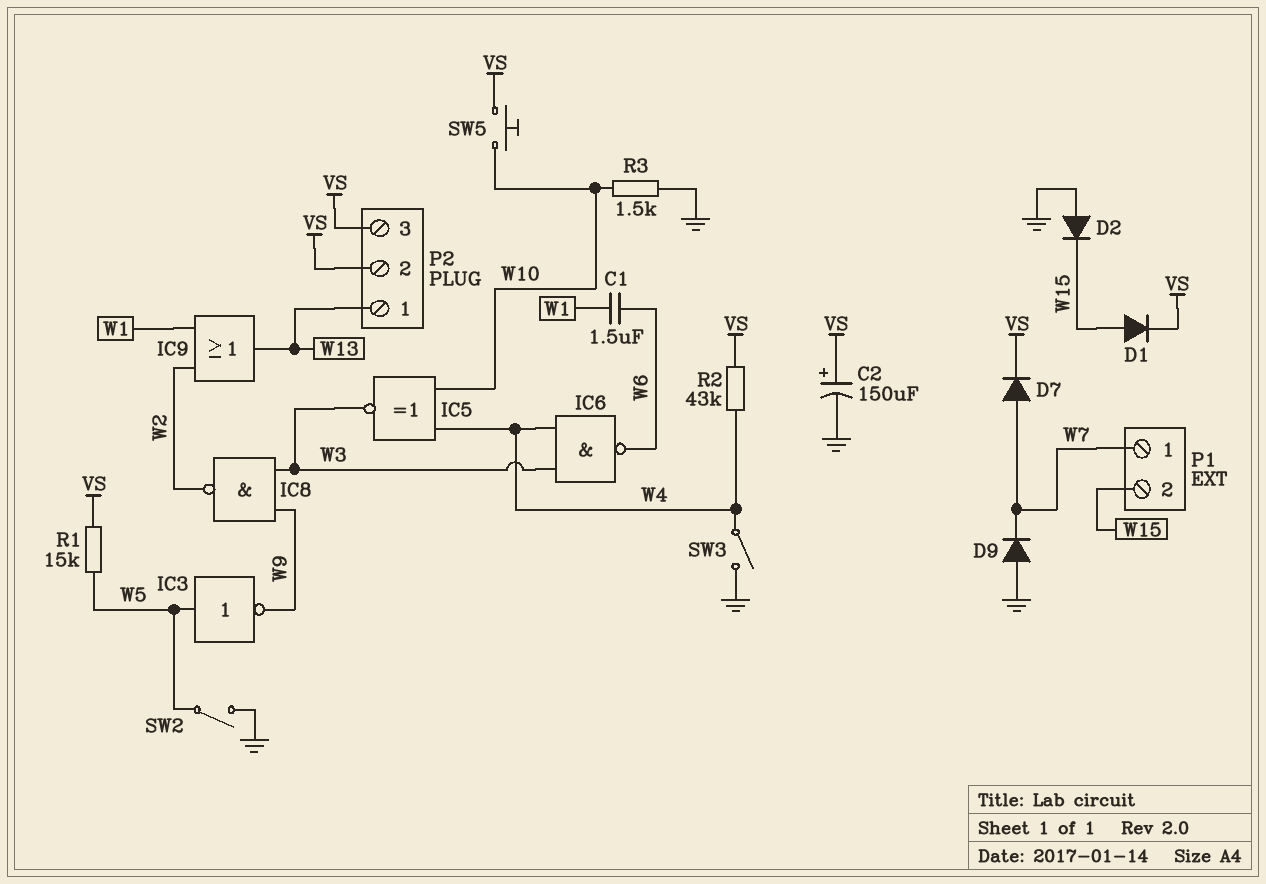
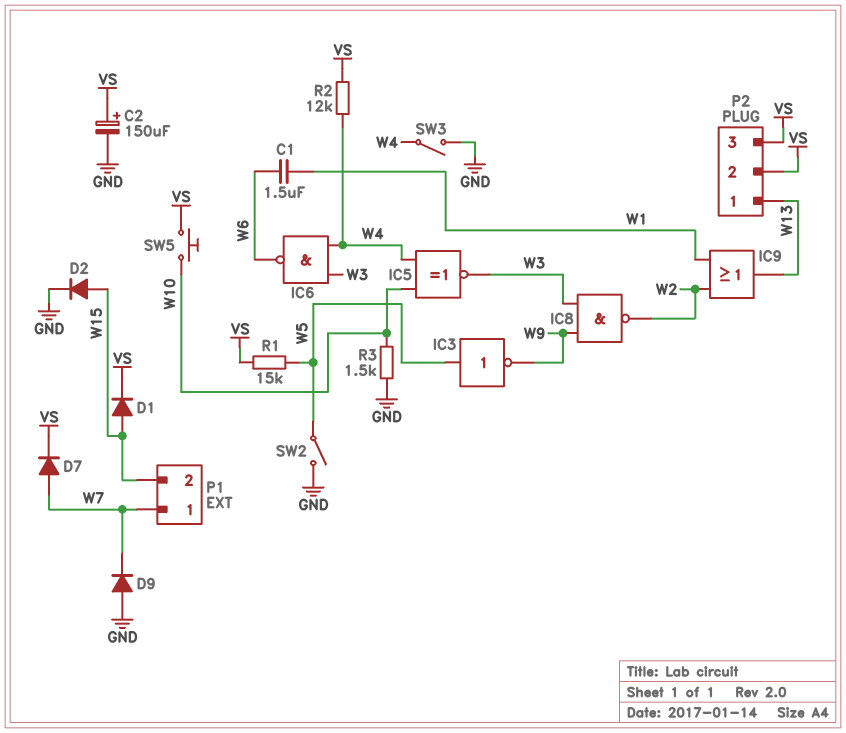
D2: diode (A GND, K W15) -> diode (A W15, K GND)
R2: 43k (VS, W4) -> 12k (VS, W4)

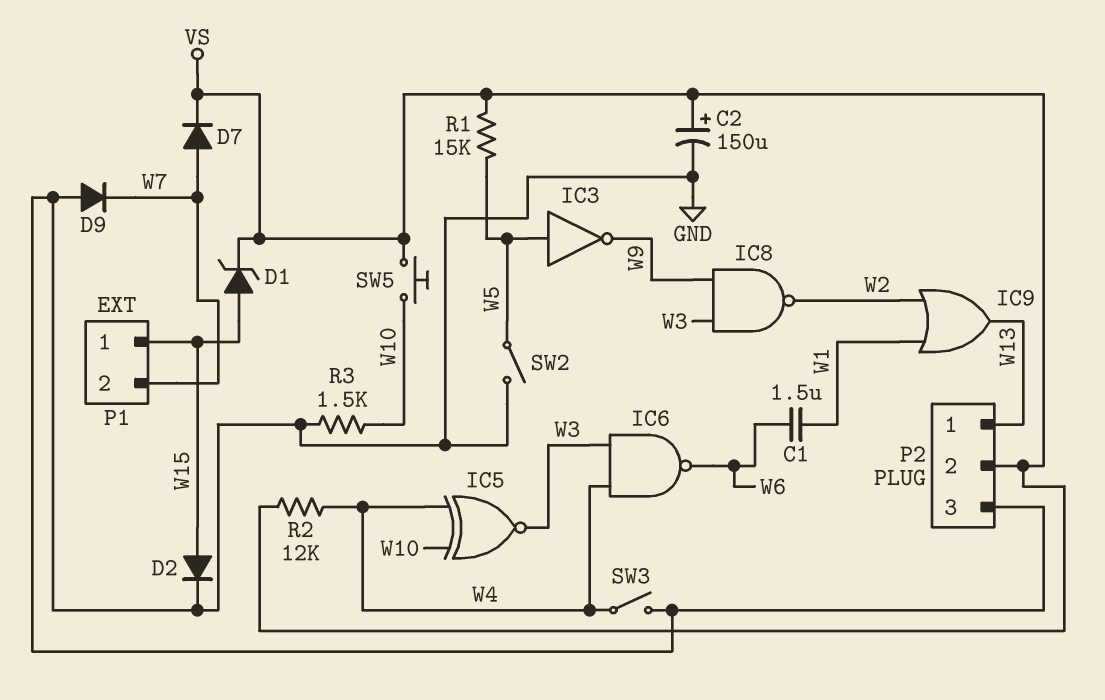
D1: diode (A W15, K VS) -> zener (A W15, K VS)
P1 pin 1: W7 -> W15
P1 pin 2: W15 -> W7
P2 pin 3: VS -> GND

